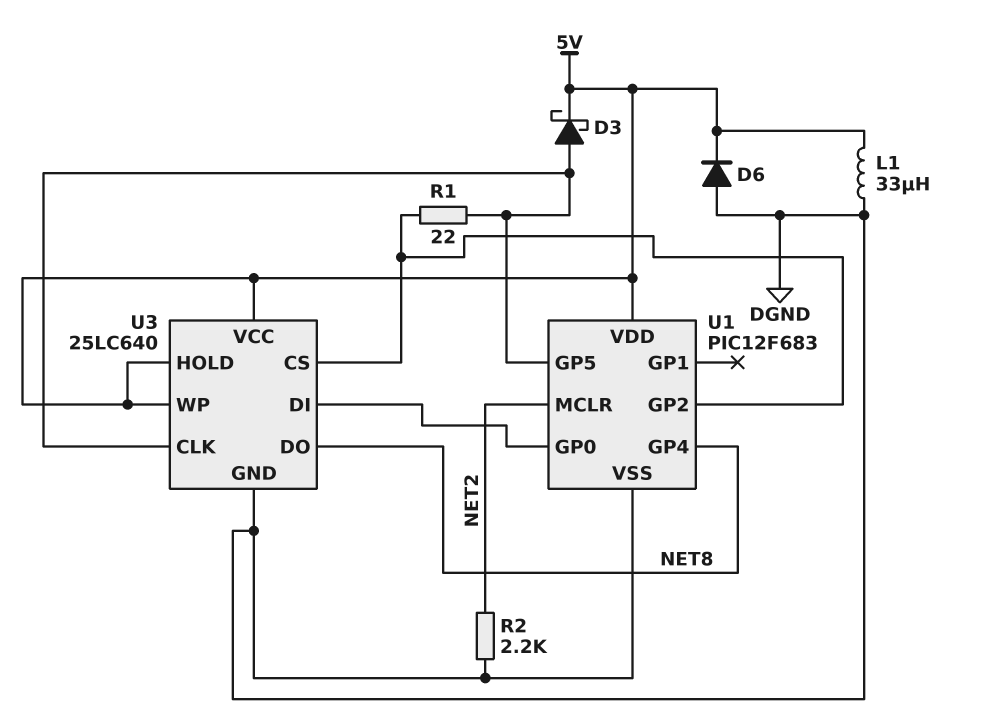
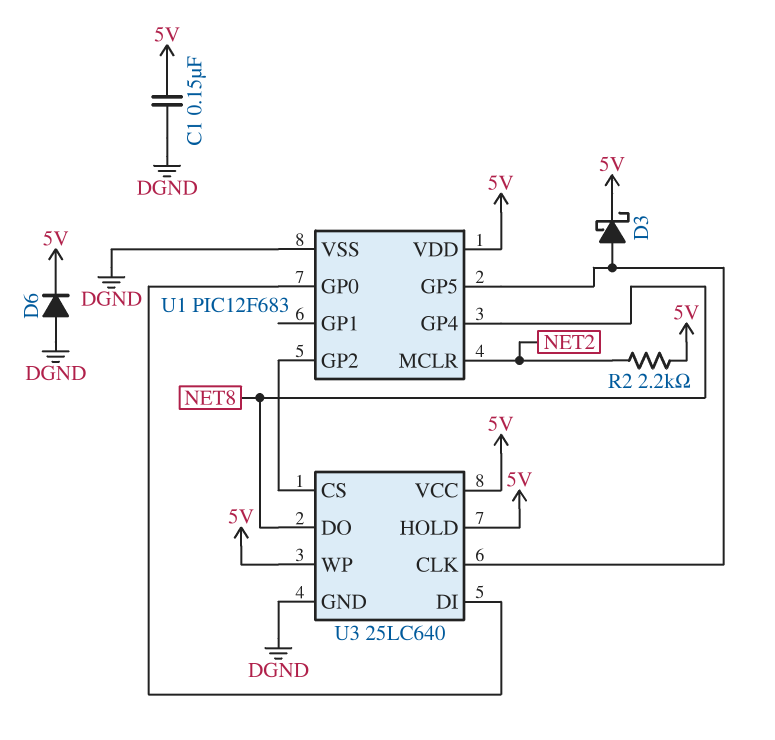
C1: none -> 150nF (5V, DGND)
L1: 33uH (5V, DGND) -> none
R1: 22 (U1/GP2, U1/GP5) -> none
R2: 2.2k (DGND, NET2) -> 2.2k (5V, NET2)

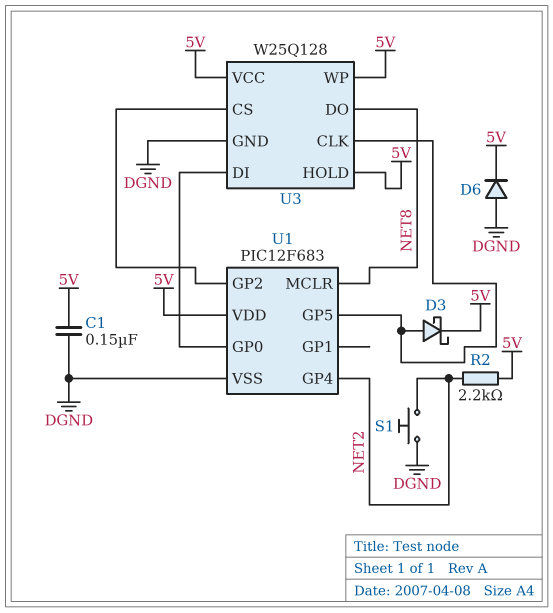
S1: none -> button (DGND, NET2)
U1 pin GP4: NET8 -> NET2
U1 pin MCLR: NET2 -> NET8
U3: 25LC640 -> W25Q128

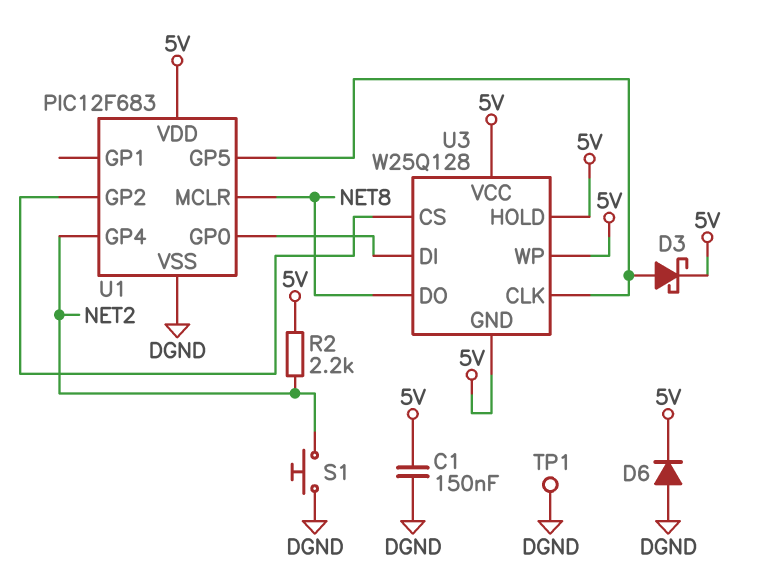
TP1: none -> test point (DGND)
U3 pin GND: DGND -> 5V

